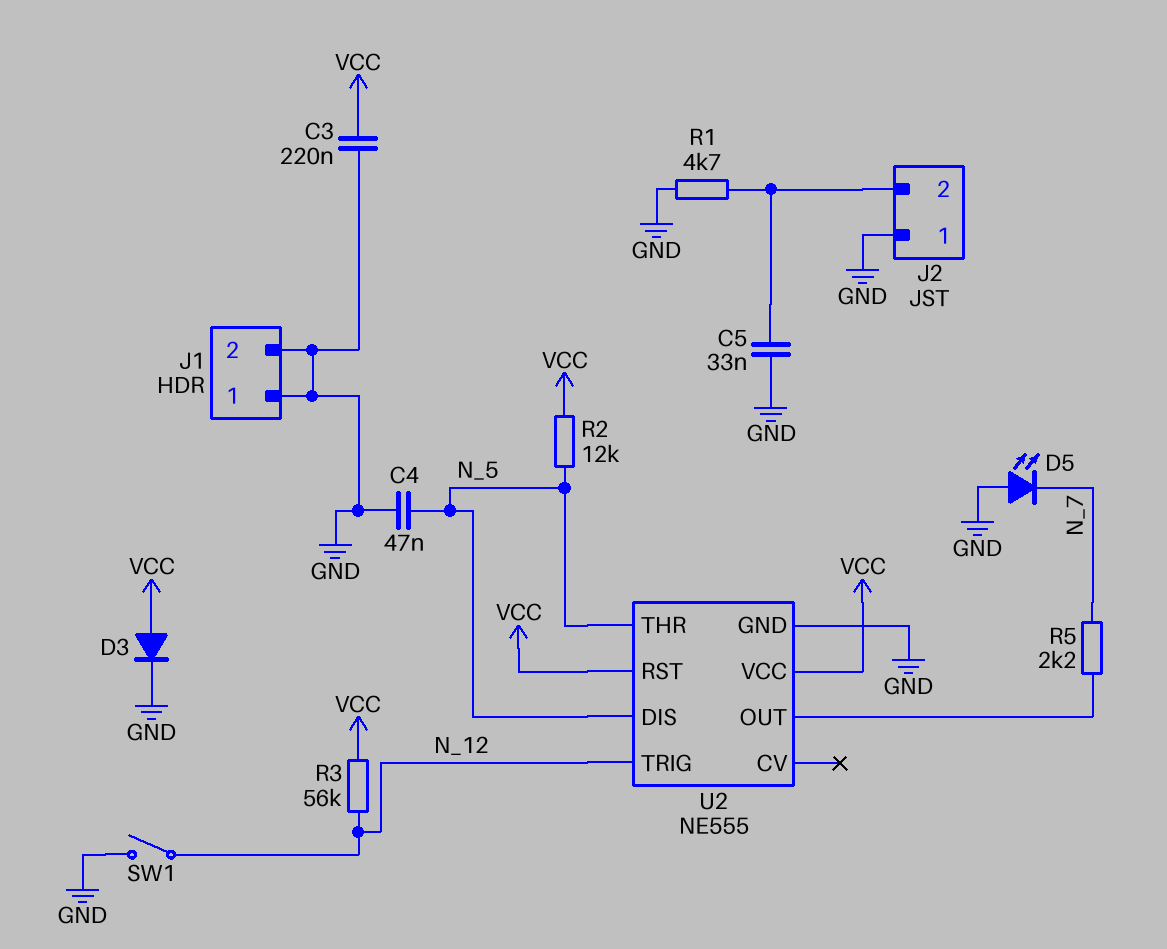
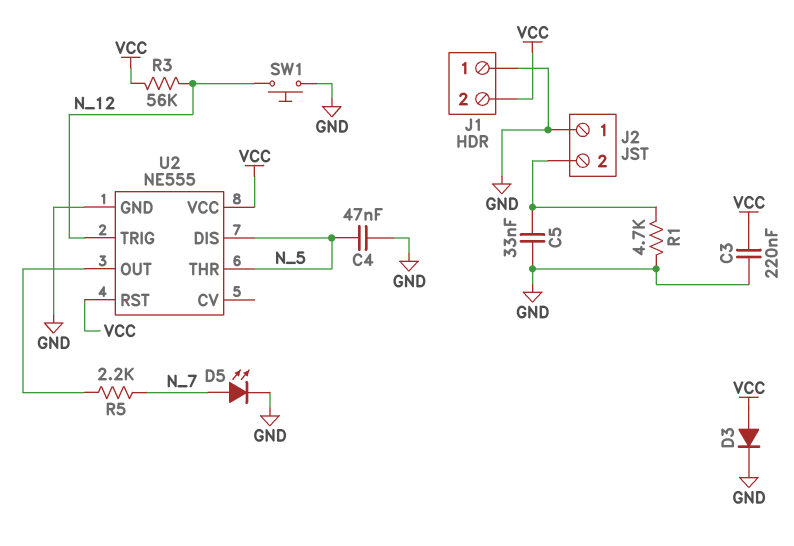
D5: LED (A GND, K N_7) -> LED (A N_7, K GND)
J1 pin 2: GND -> VCC
R2: 12k (N_5, VCC) -> none
SW1: switch (GND, N_12) -> button (GND, N_12)

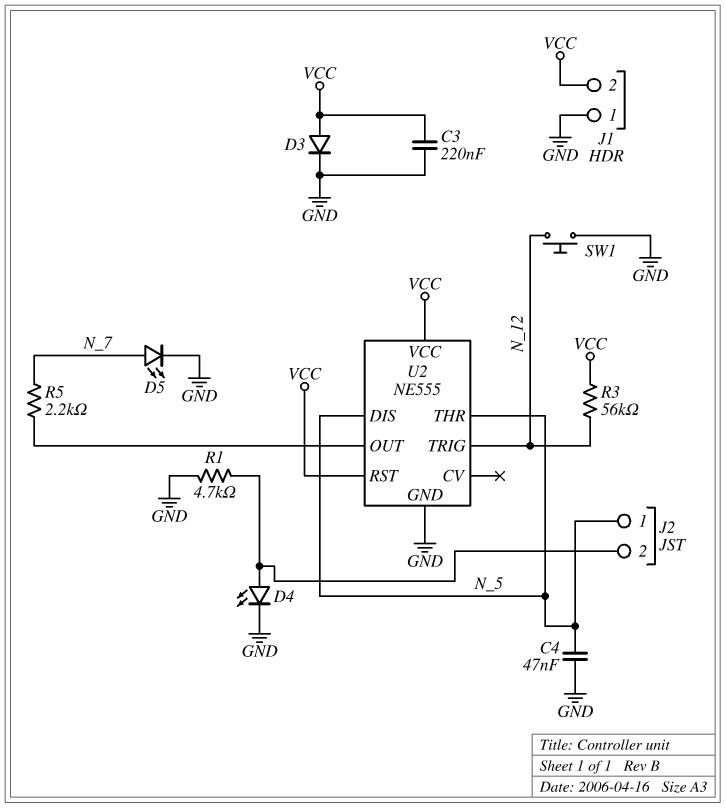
C5: 33nF (GND, J2/2) -> none
D4: none -> LED (A J2/2, K GND)
J2 pin 1: GND -> N_5

